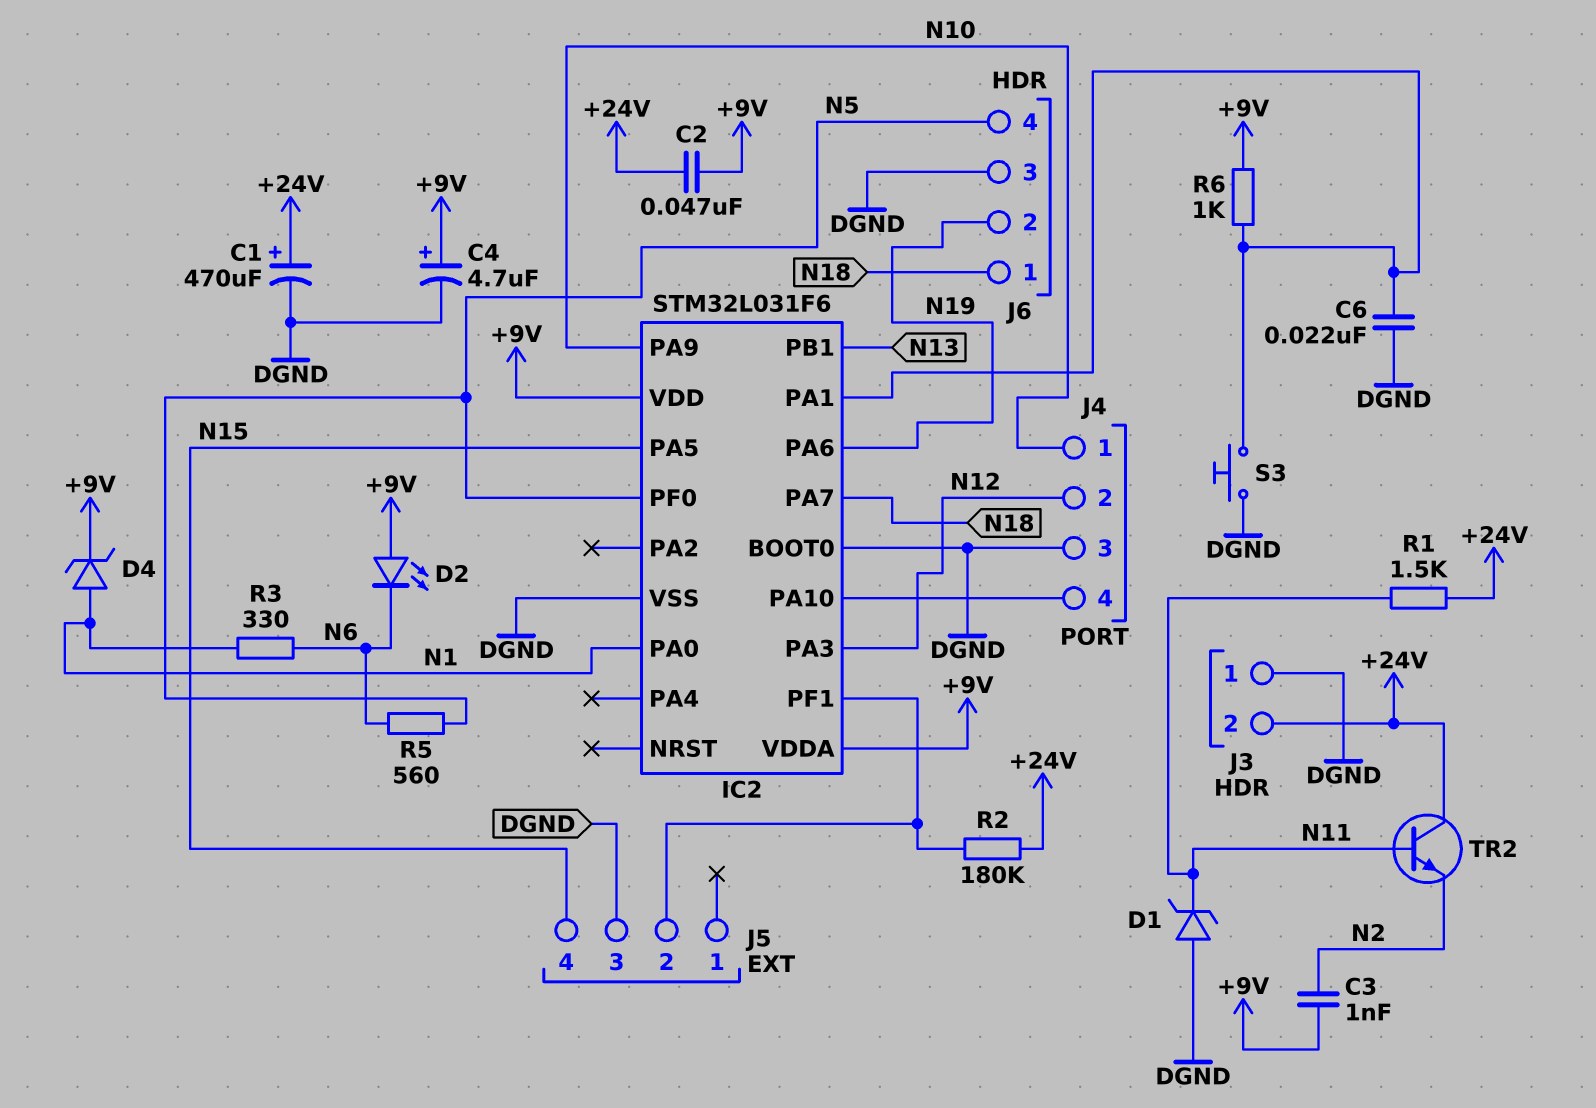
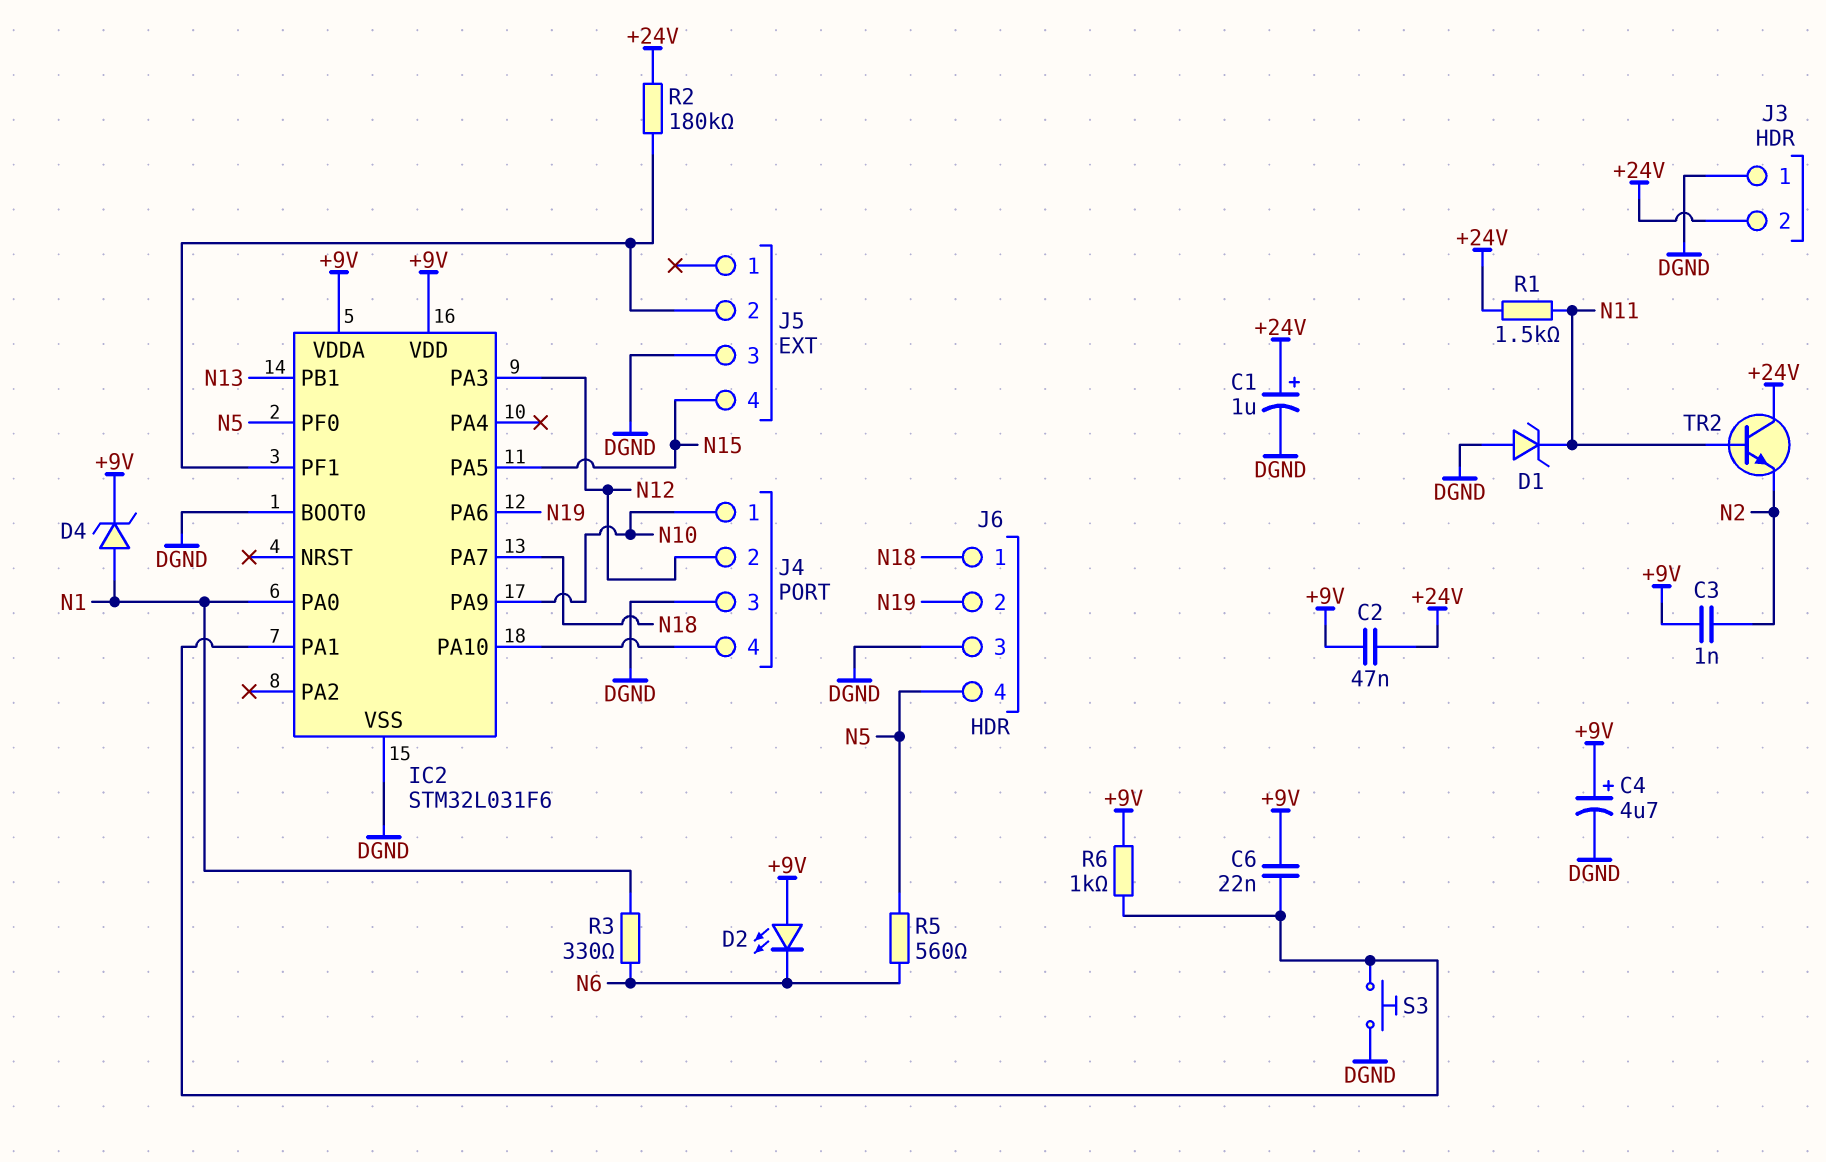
C1: 470uF (plus +24V, minus DGND) -> 1uF (plus +24V, minus DGND)
C6: 22nF (DGND, IC2/PA1) -> 22nF (+9V, IC2/PA1)

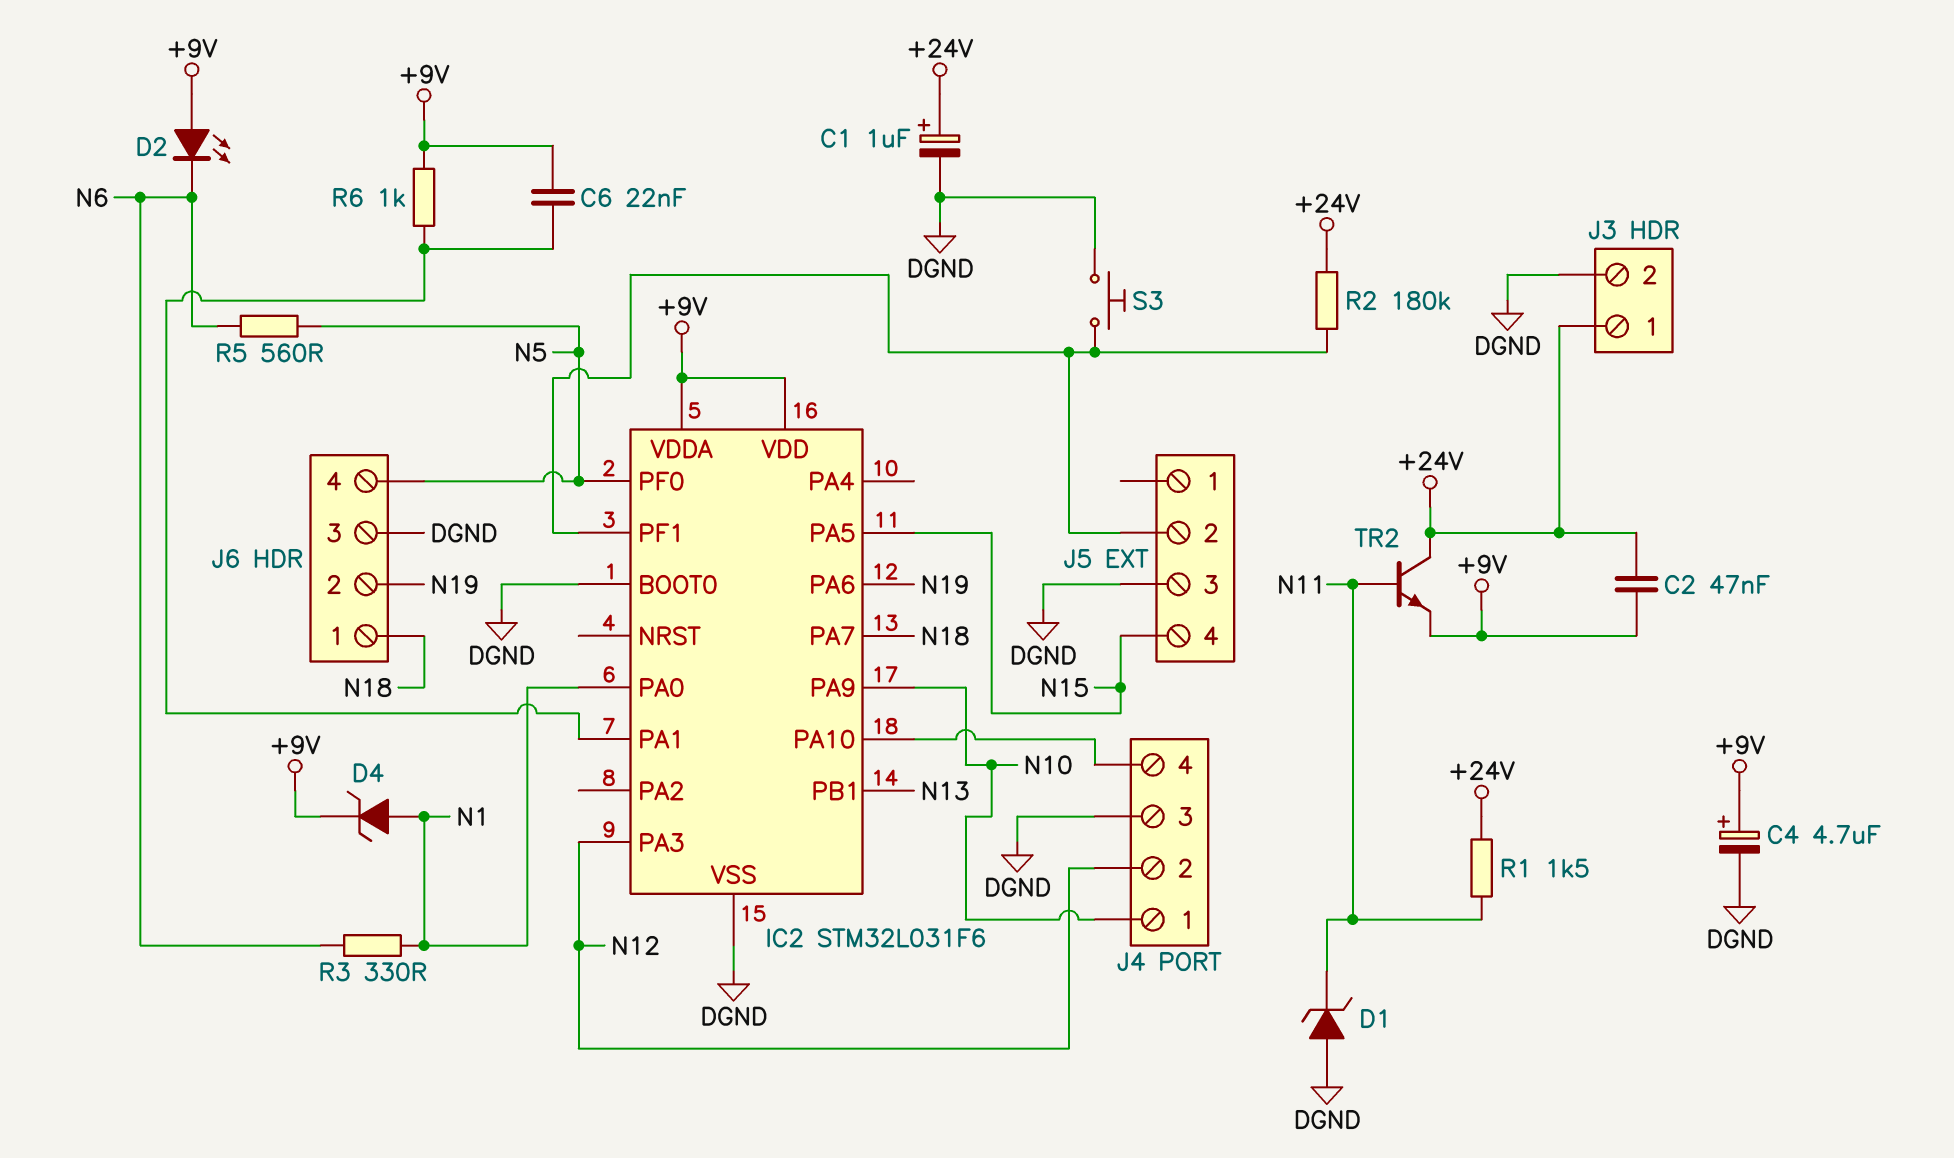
C3: 1nF (+9V, N2) -> none
J3 pin 1: DGND -> +24V
J3 pin 2: +24V -> DGND
S3: button (DGND, IC2/PA1) -> button (DGND, IC2/PF1)
TR2: NPN (B N11, C +24V, E N2) -> NPN (B N11, C +24V, E +9V)

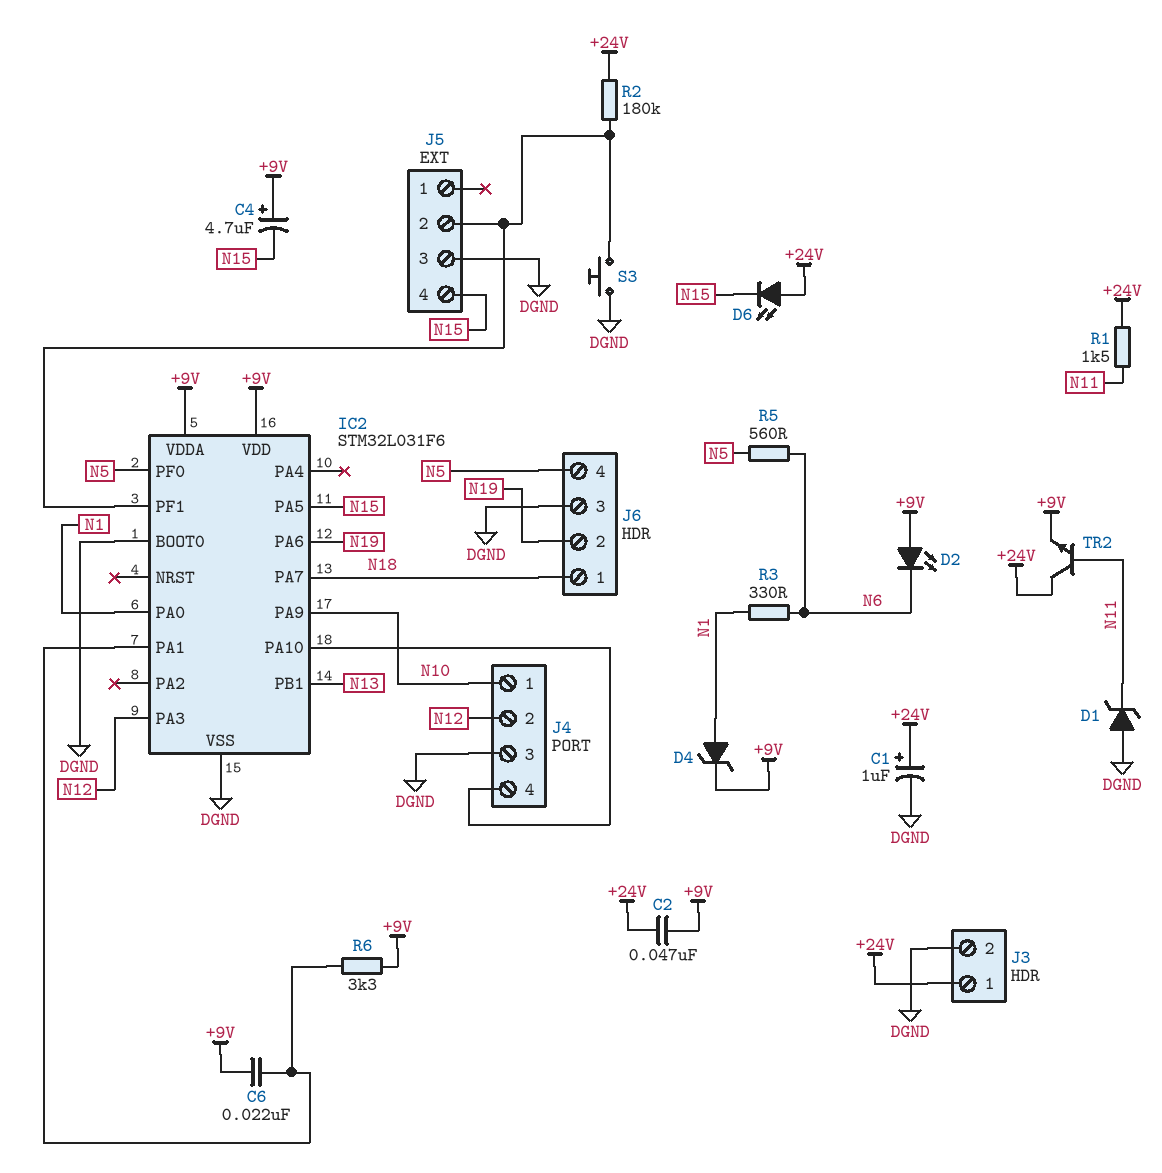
C4: 4.7uF (plus +9V, minus DGND) -> 4.7uF (plus +9V, minus N15)
D6: none -> LED (A +24V, K N15)
R6: 1k (+9V, IC2/PA1) -> 3.3k (+9V, IC2/PA1)

